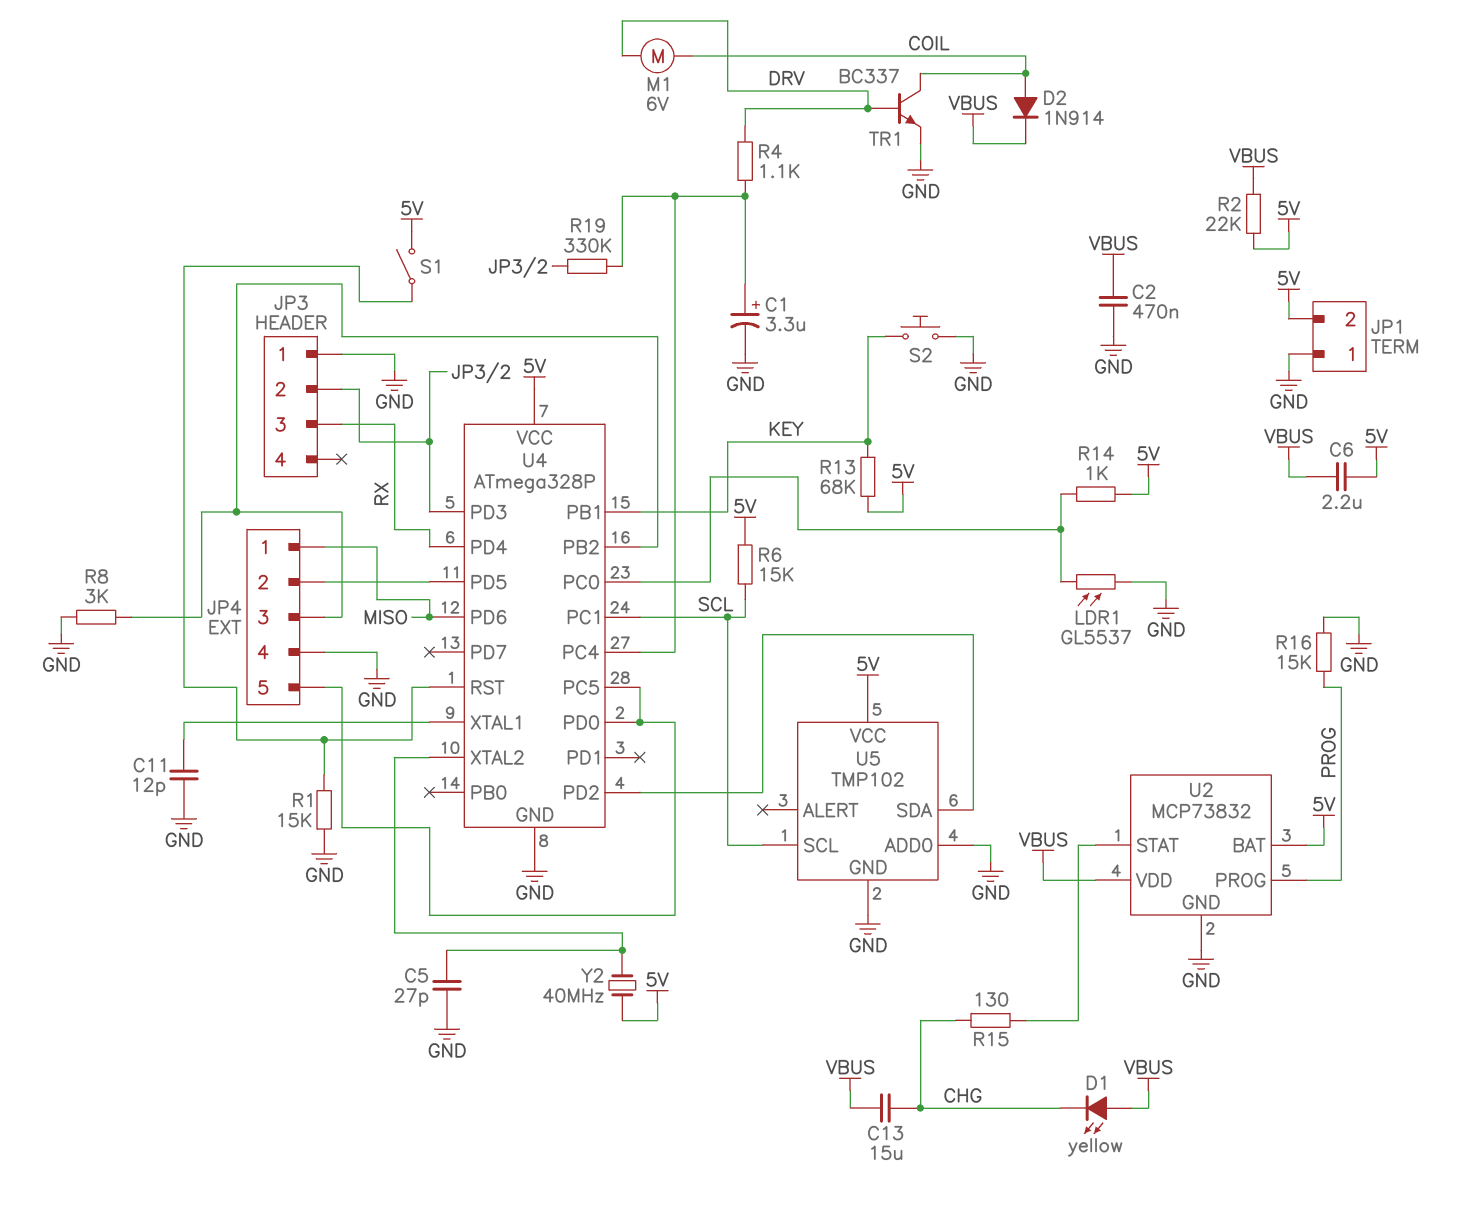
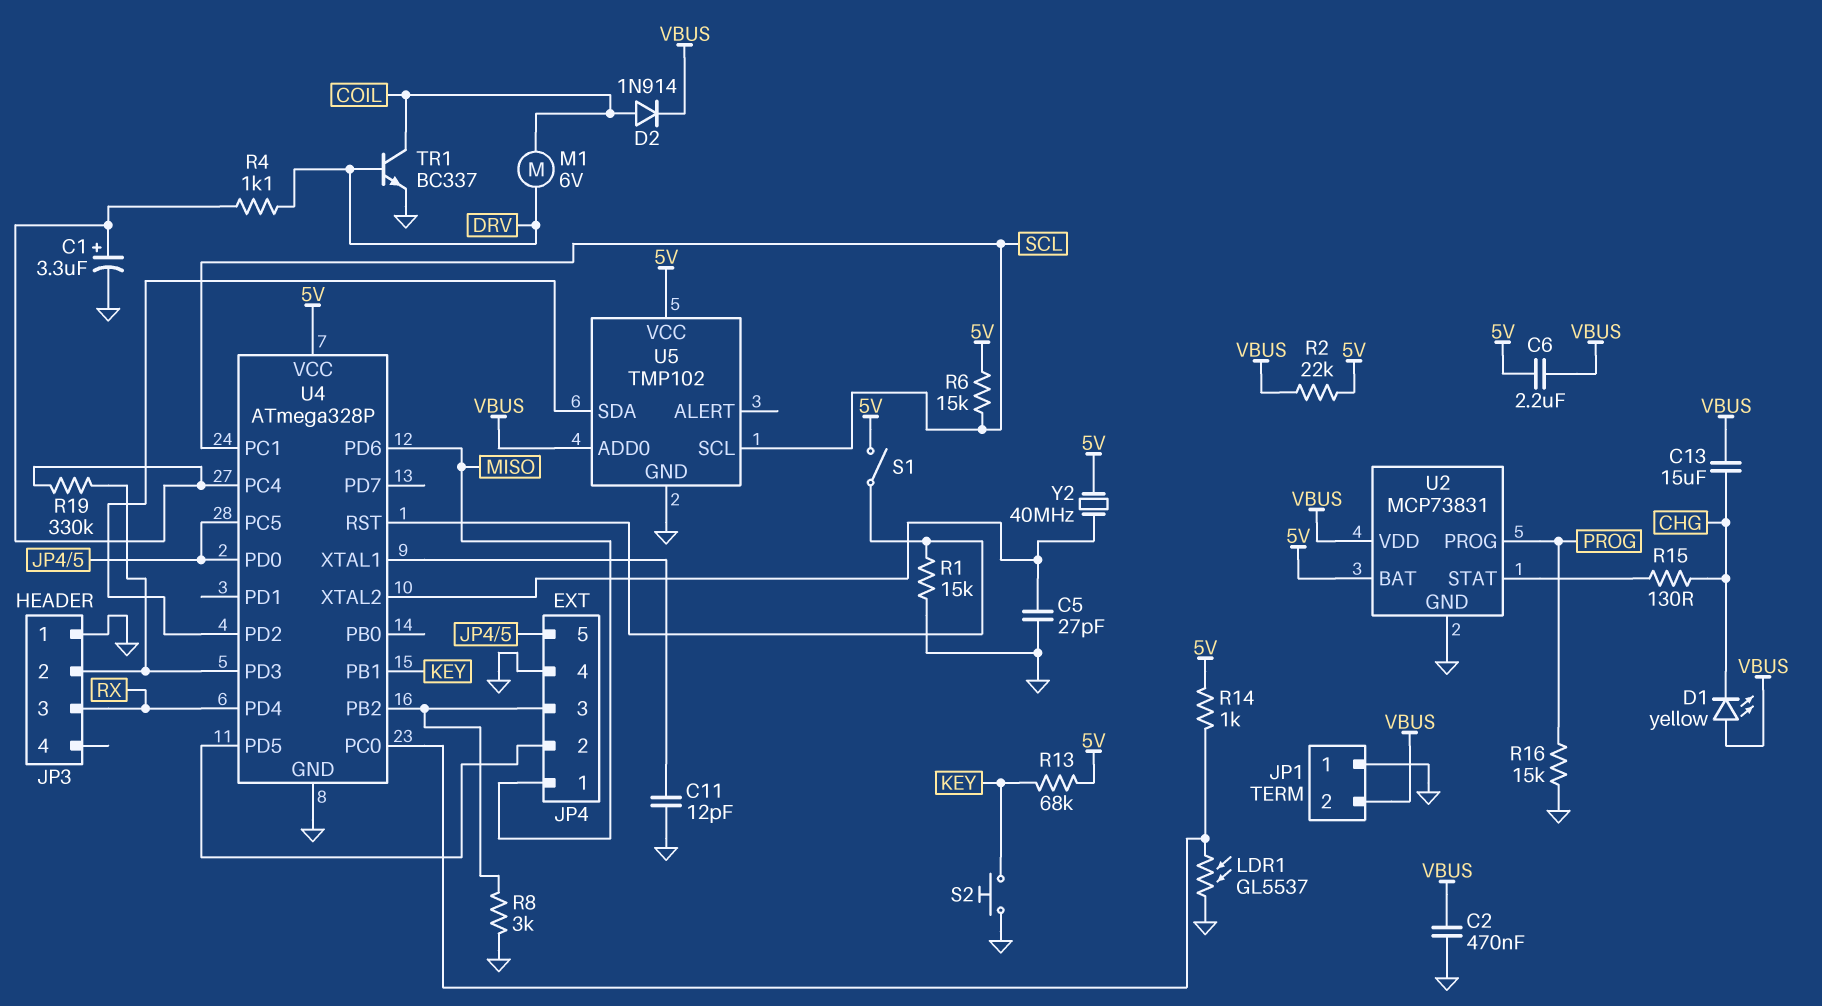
JP1 pin 2: 5V -> VBUS
U2: MCP73832 -> MCP73831
U5 pin ADD0: GND -> VBUS

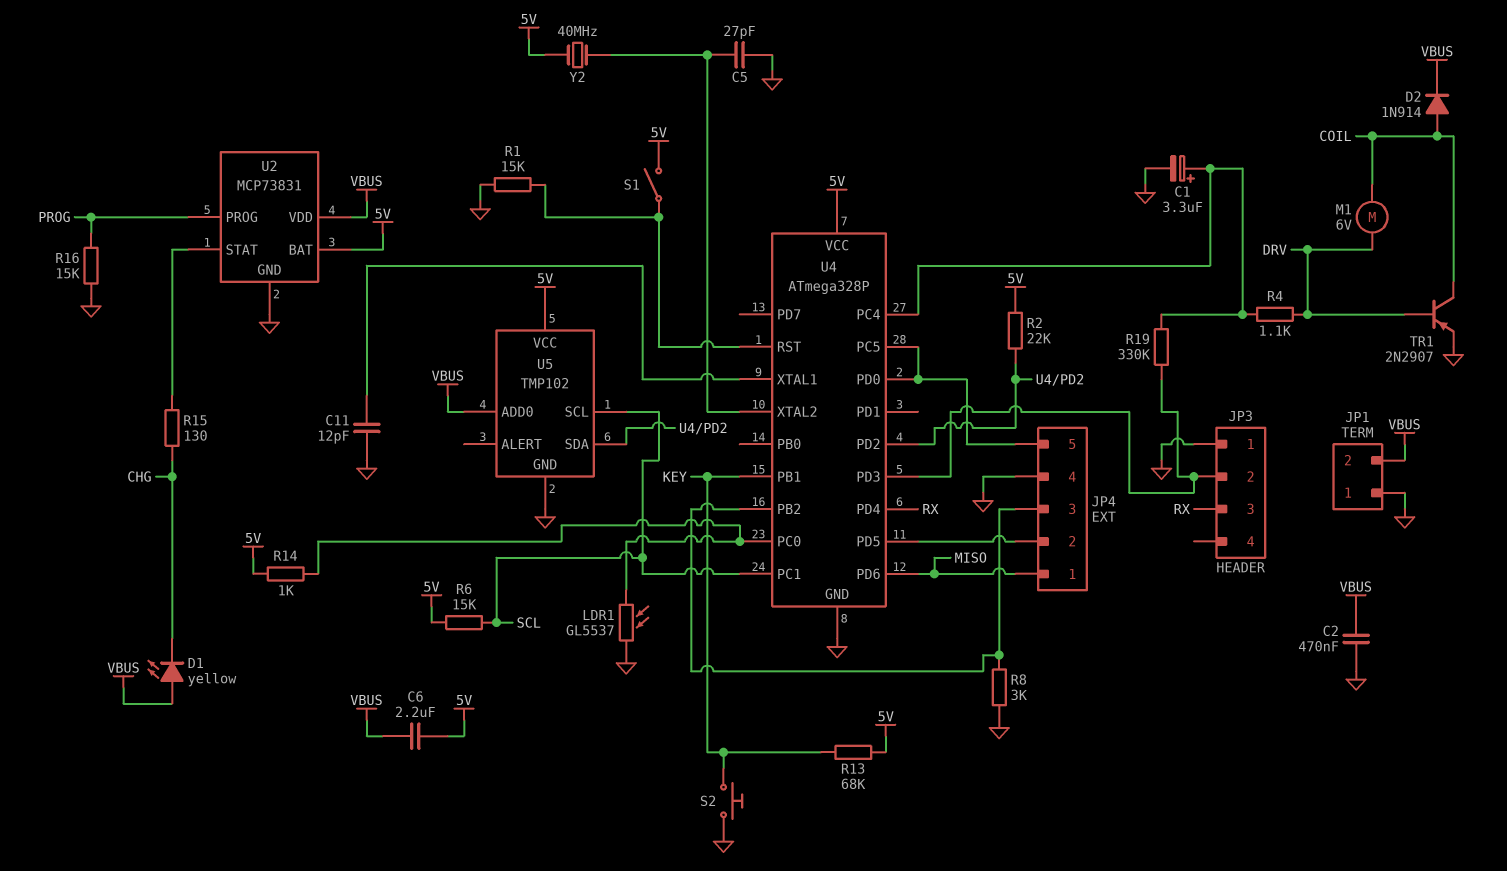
C13: 15uF (CHG, VBUS) -> none
R2: 22k (5V, VBUS) -> 22k (5V, U4/PD2)
TR1: NPN BC337 (B DRV, C COIL, E GND) -> PNP 2N2907 (B DRV, C COIL, E GND)

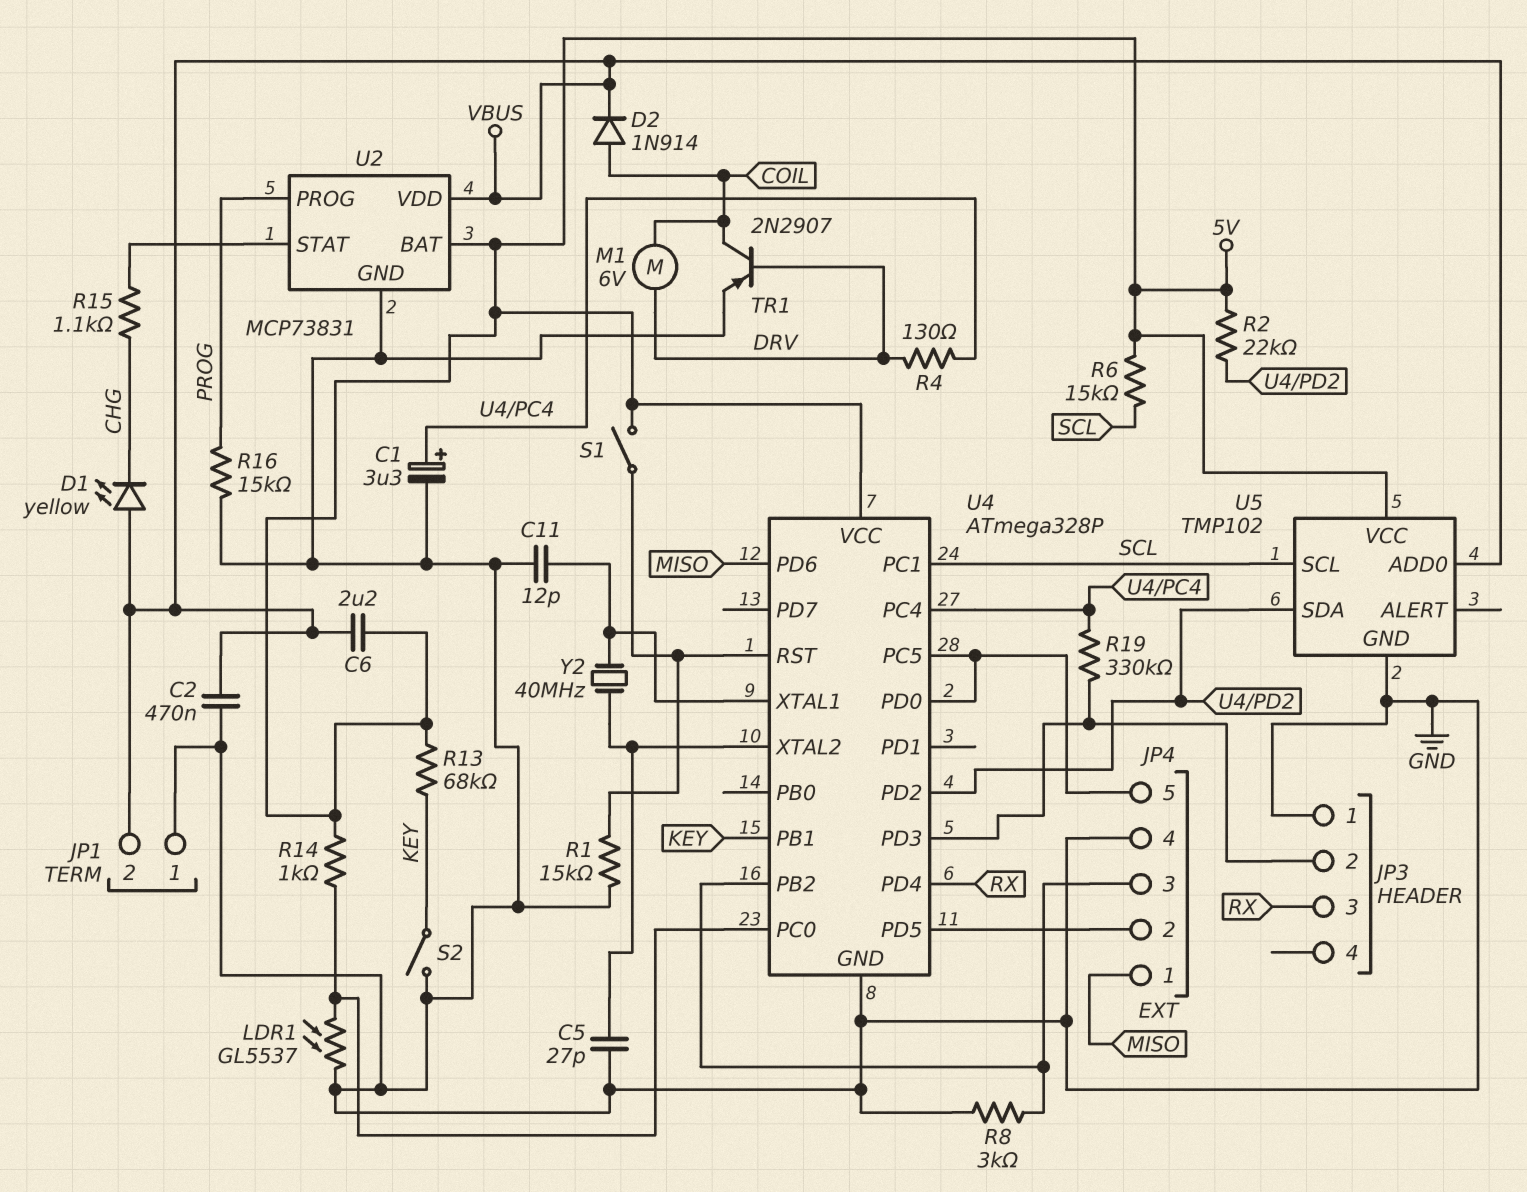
R4: 1.1k (DRV, U4/PC4) -> 130 (DRV, U4/PC4)
R15: 130 (CHG, U2/STAT) -> 1.1k (CHG, U2/STAT)
S2: button (GND, KEY) -> switch (GND, KEY)
Y2: 40MHz (5V, U4/XTAL2) -> 40MHz (U4/XTAL1, U4/XTAL2)

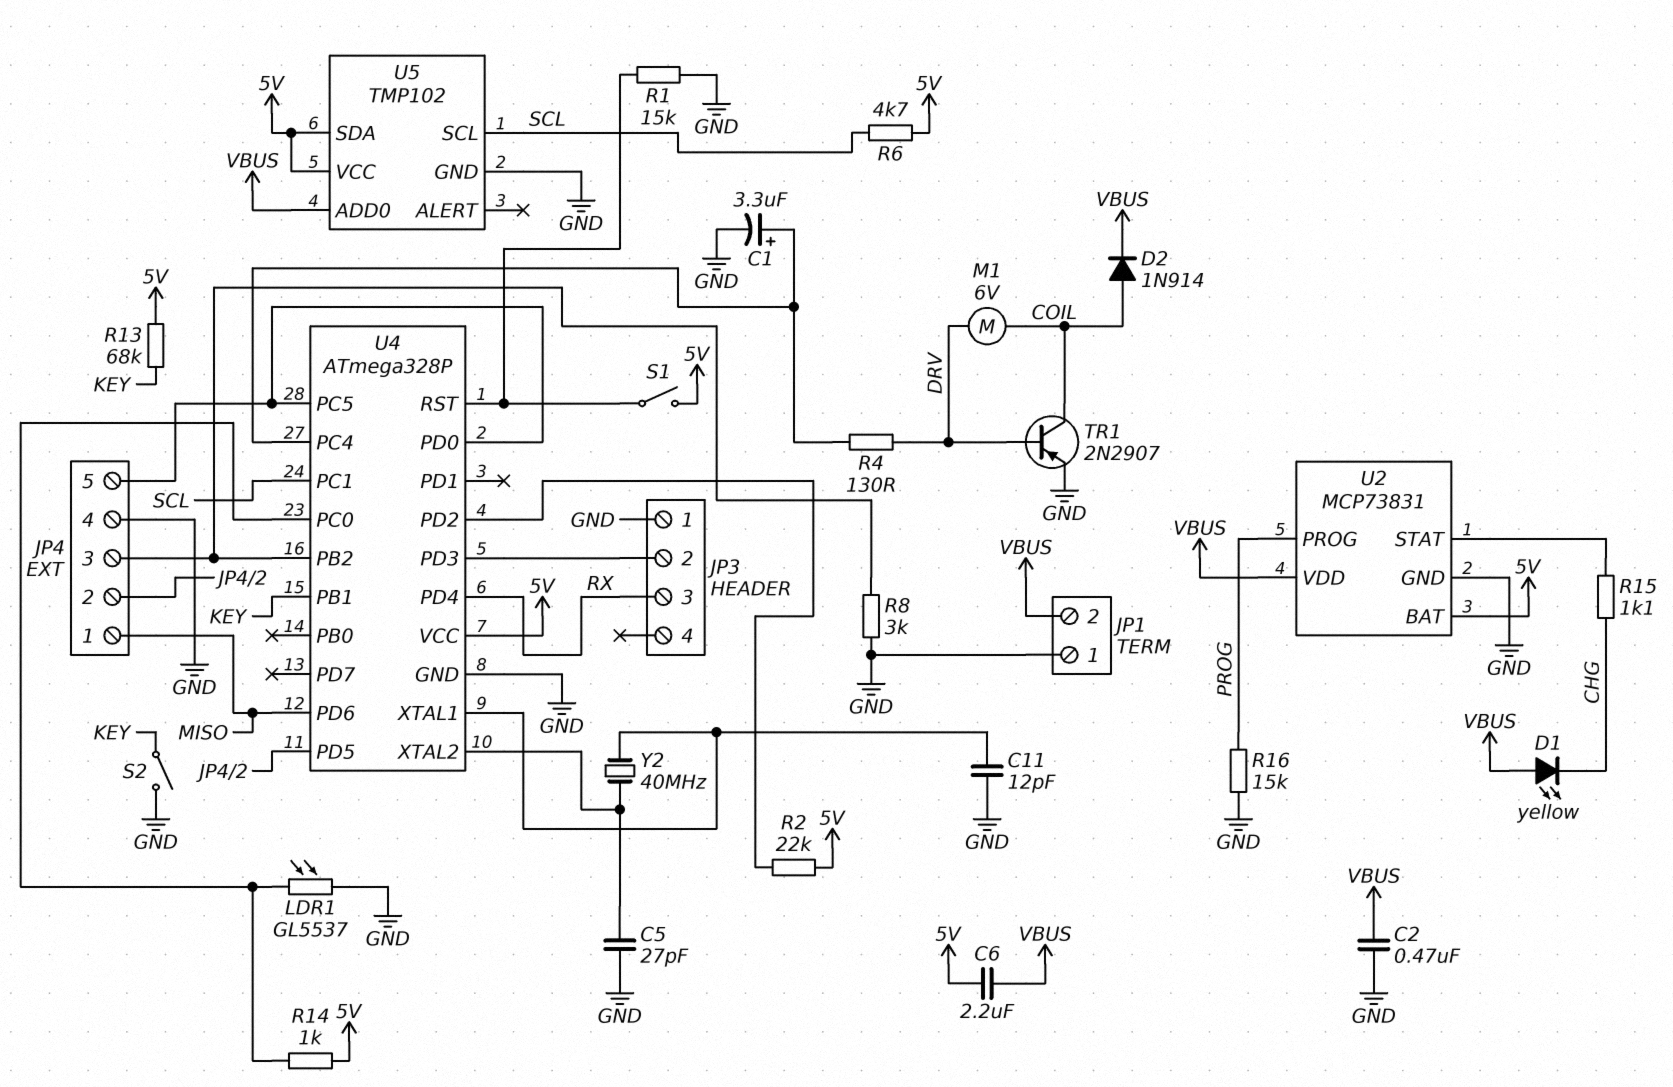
R6: 15k (5V, SCL) -> 4.7k (5V, SCL)
R19: 330k (JP3/2, U4/PC4) -> none
U5 pin SDA: U4/PD2 -> 5V

